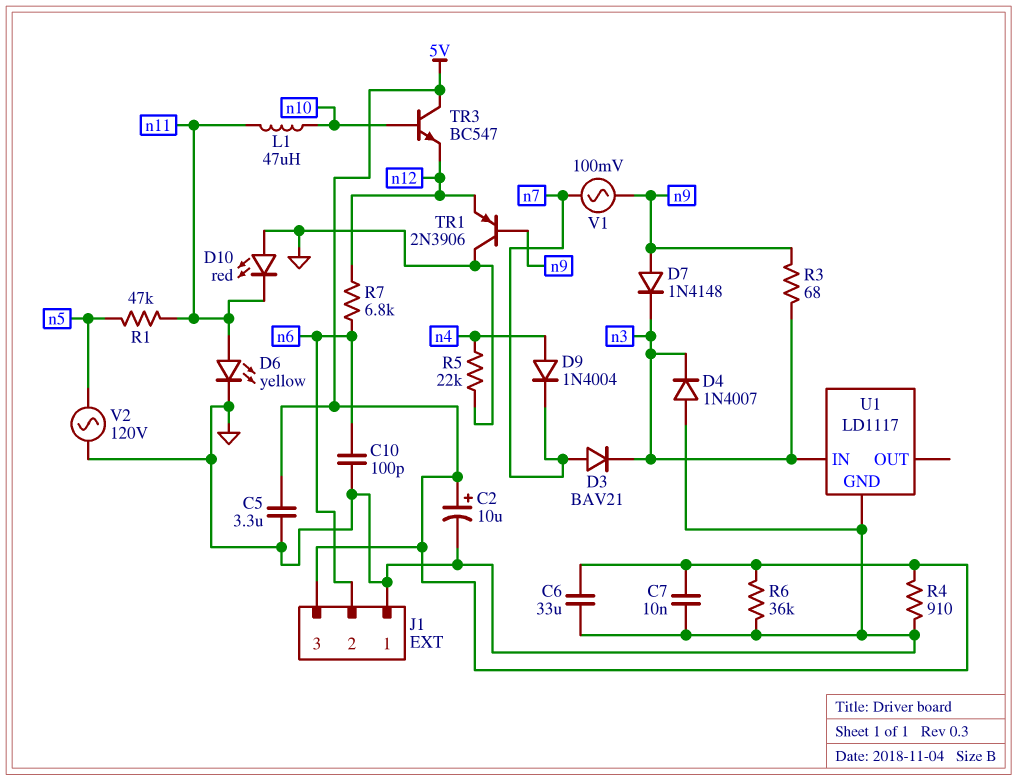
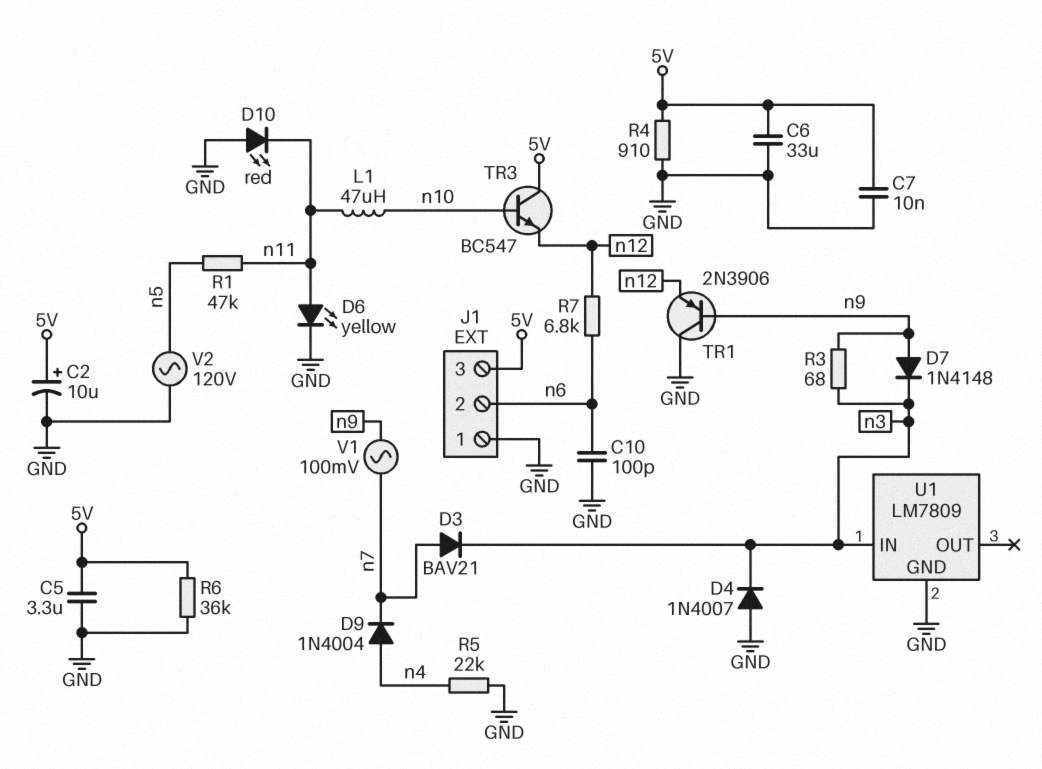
U1: LD1117 -> LM7809

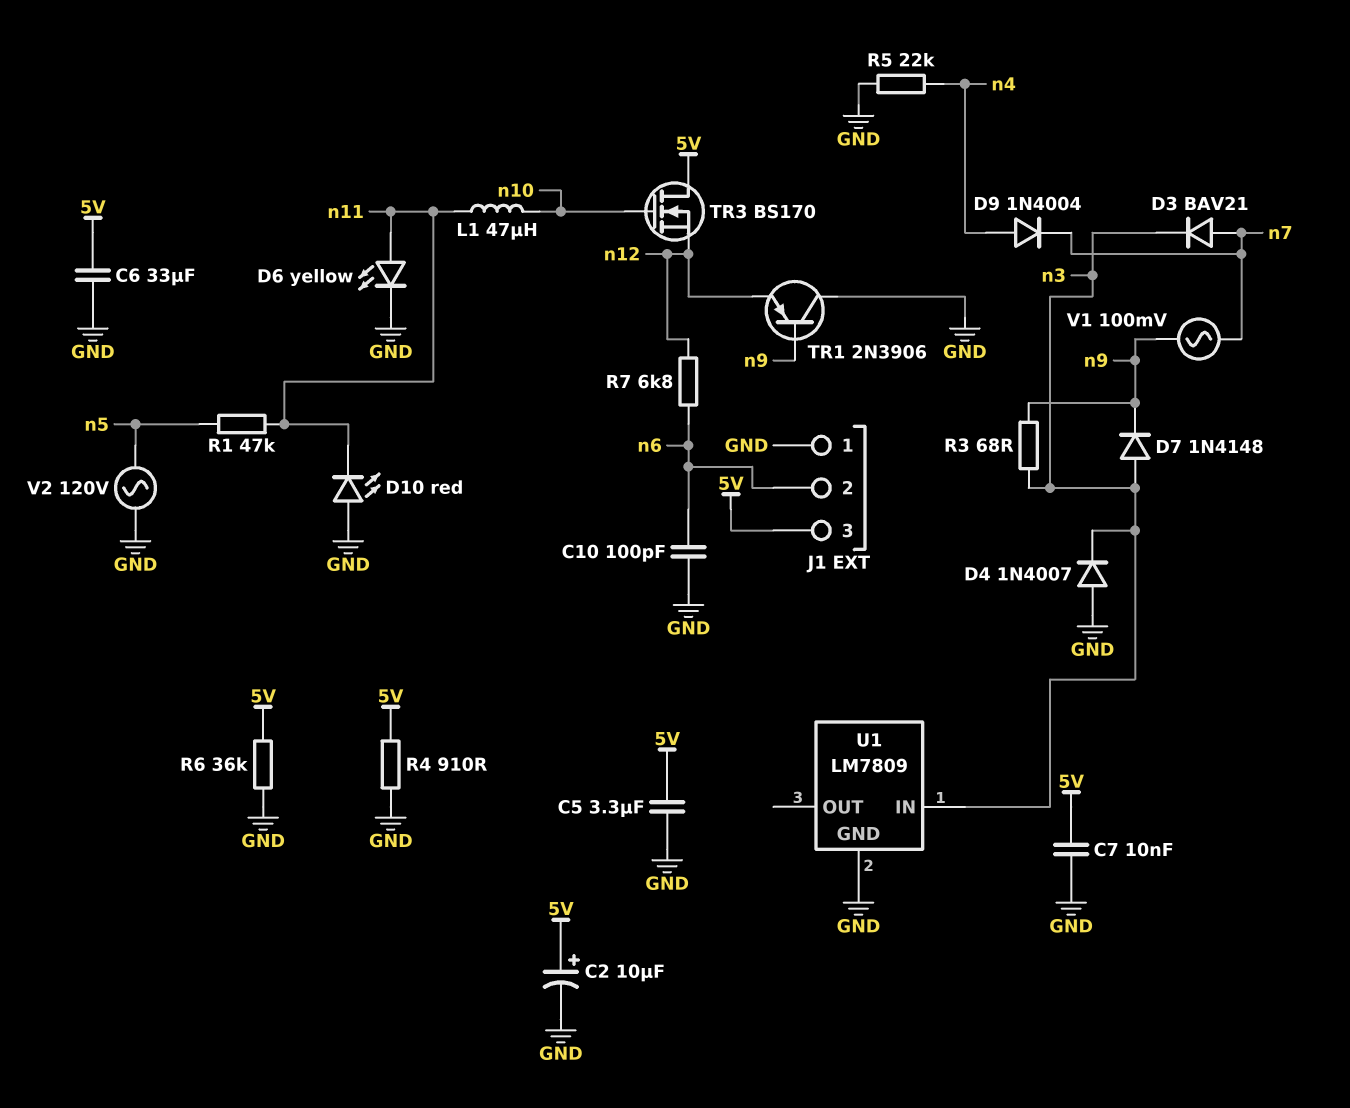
D7: diode 1N4148 (A n9, K n3) -> diode 1N4148 (A n3, K n9)
TR3: NPN BC547 (B n10, C 5V, E n12) -> NMOS BS170 (G n10, D 5V, S n12)

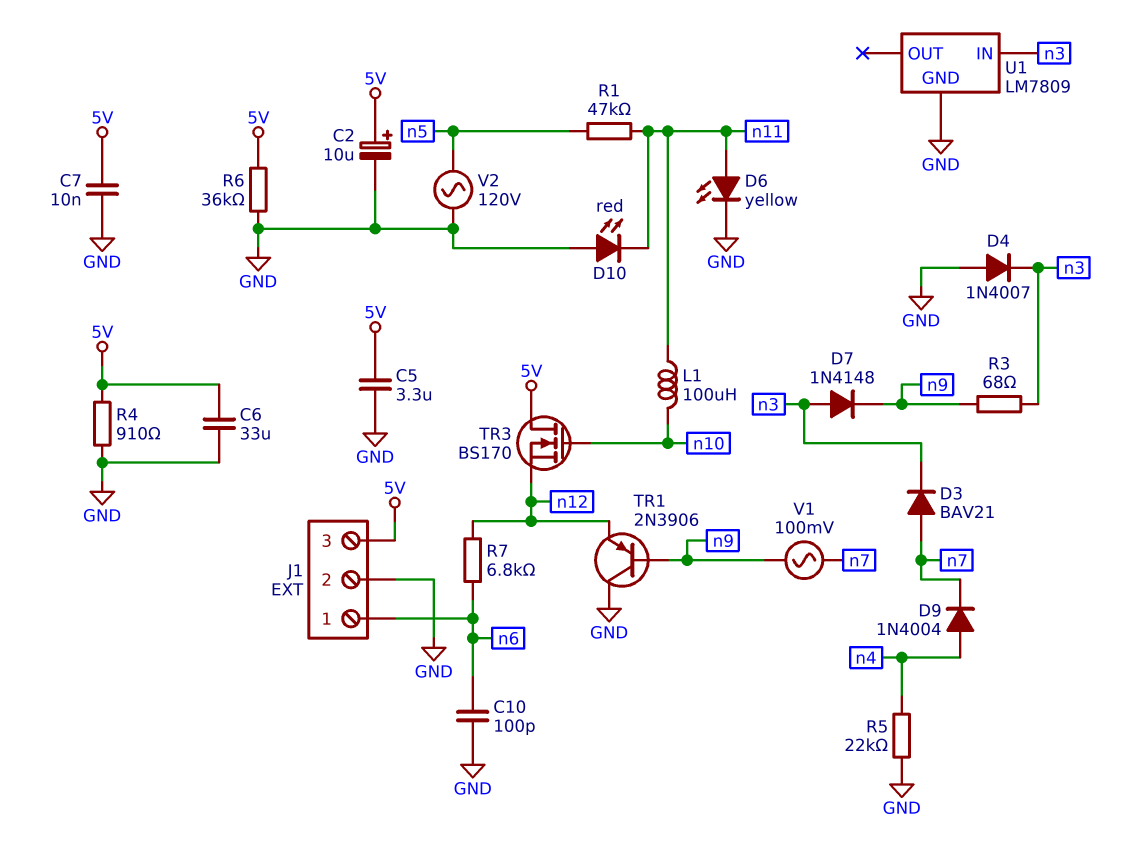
J1 pin 1: GND -> n6
J1 pin 2: n6 -> GND
L1: 47uH (n10, n11) -> 100uH (n10, n11)

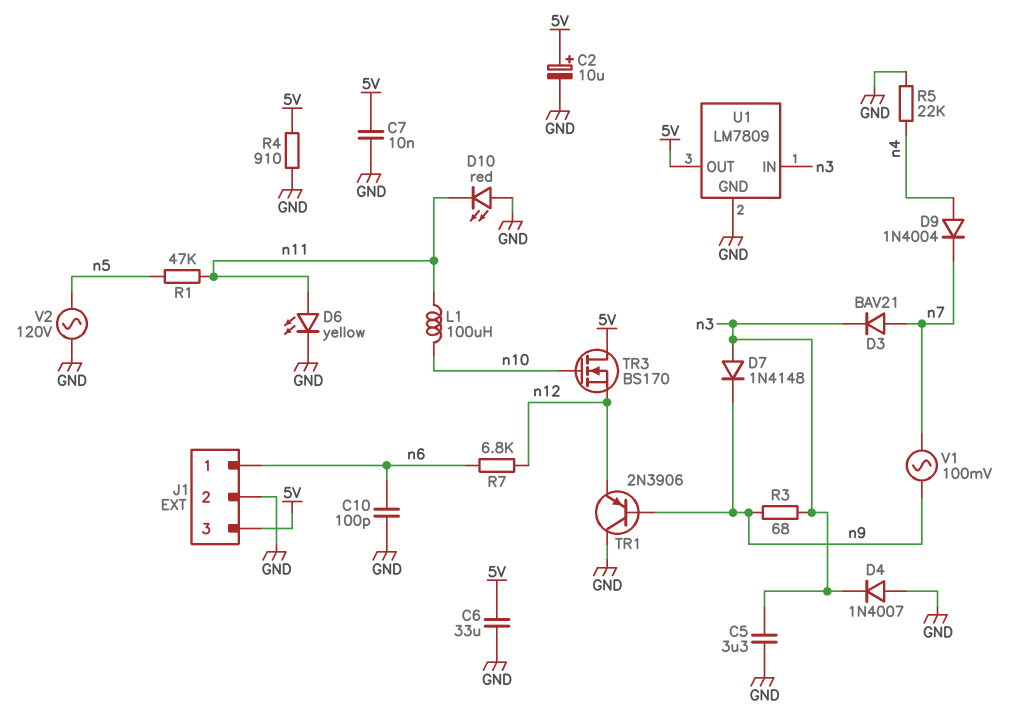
C5: 3.3uF (5V, GND) -> 3.3uF (GND, n3)
R6: 36k (5V, GND) -> none
U1 pin OUT: none -> 5V

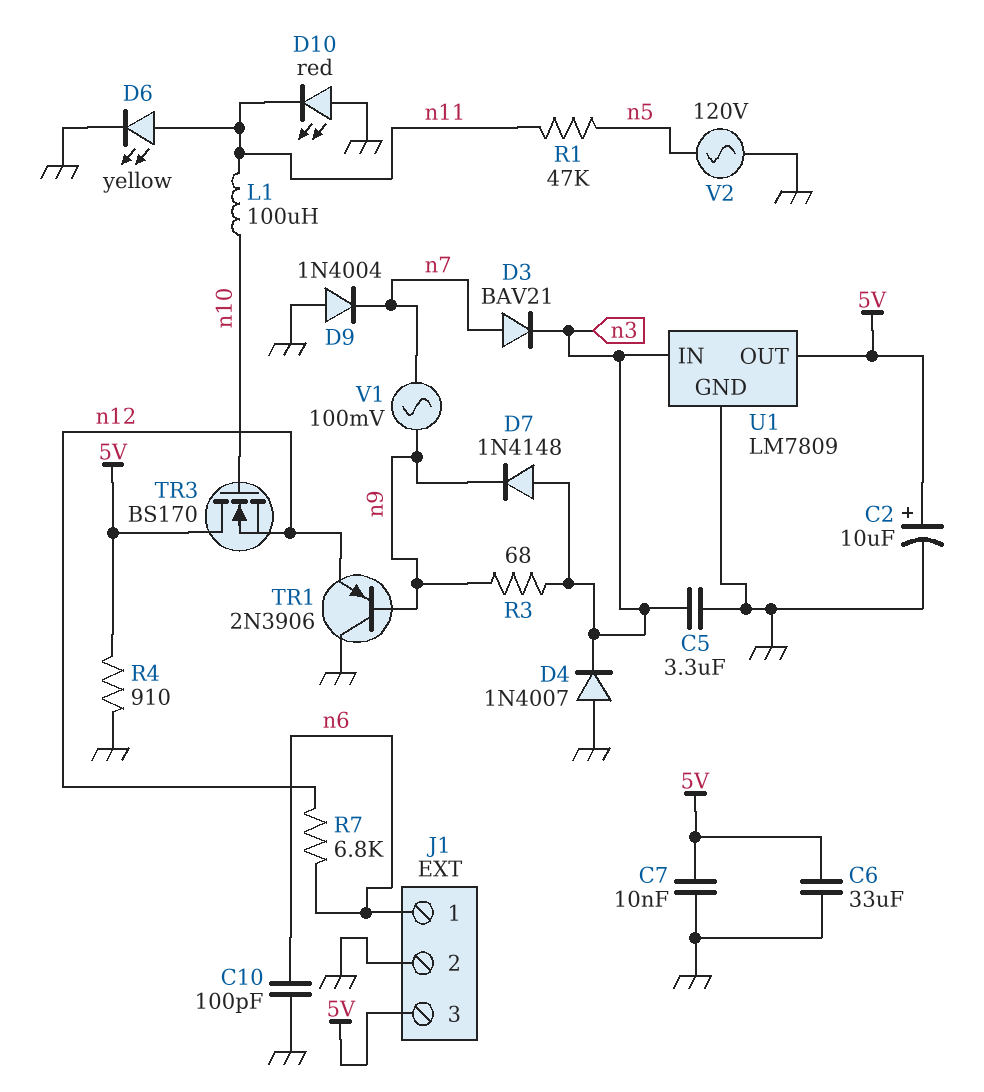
D9: diode 1N4004 (A n4, K n7) -> diode 1N4004 (A GND, K n7)
R5: 22k (GND, n4) -> none

